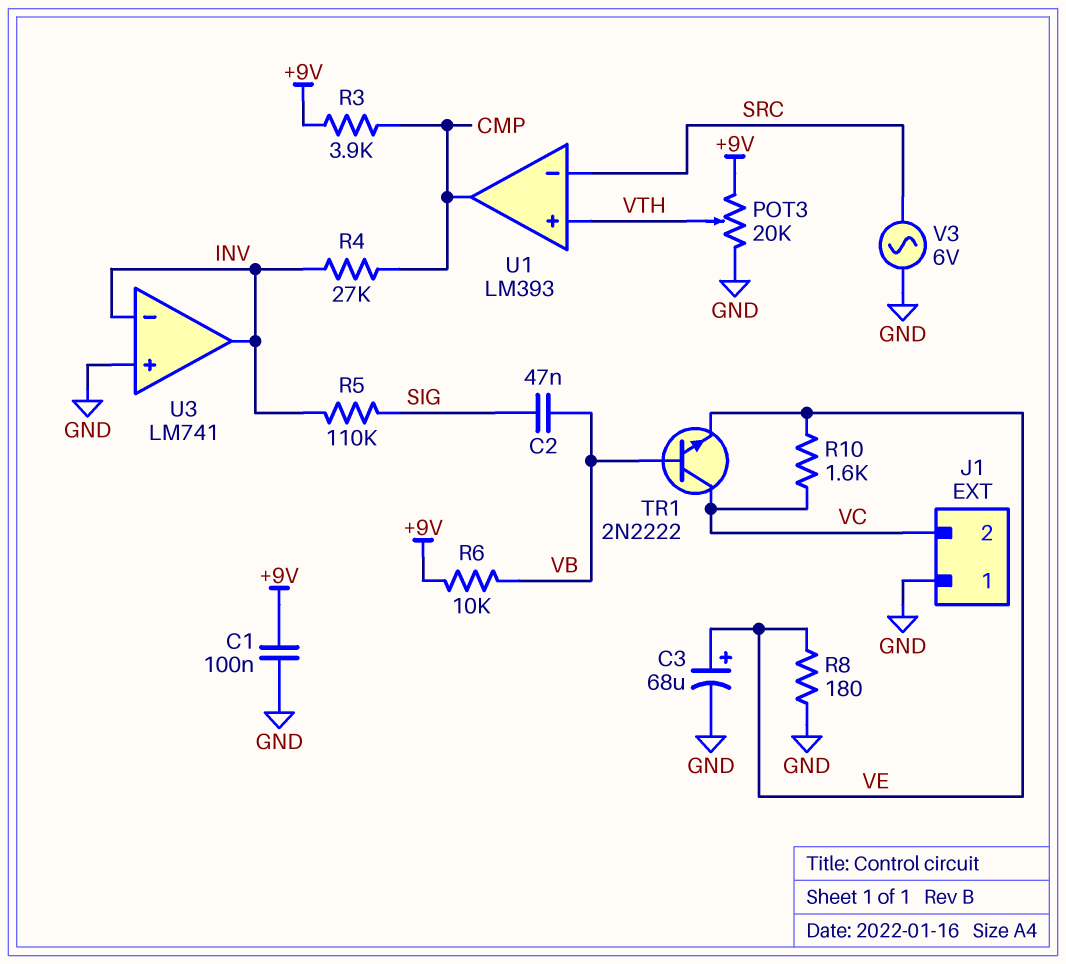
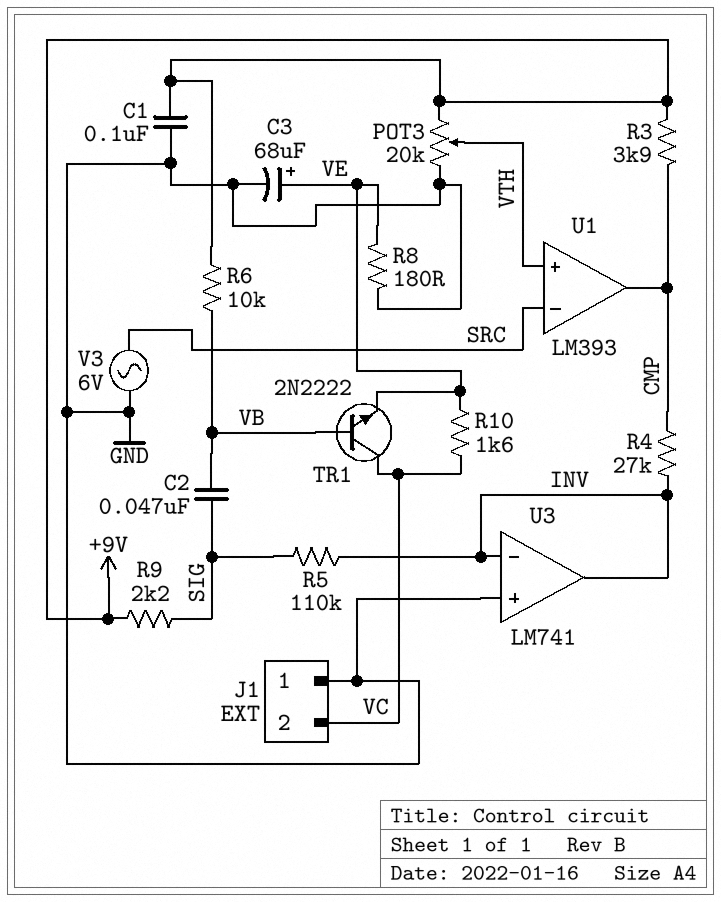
R9: none -> 2.2k (+9V, SIG)

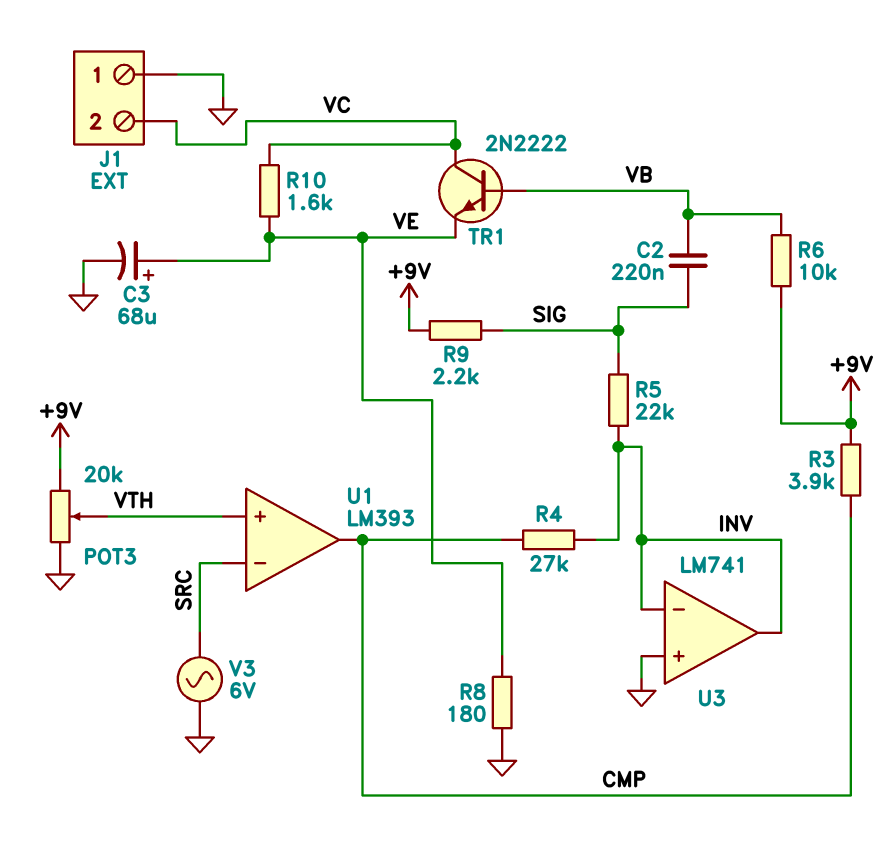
C1: 100nF (+9V, GND) -> none
C2: 47nF (SIG, VB) -> 220nF (SIG, VB)
R5: 110k (INV, SIG) -> 22k (INV, SIG)

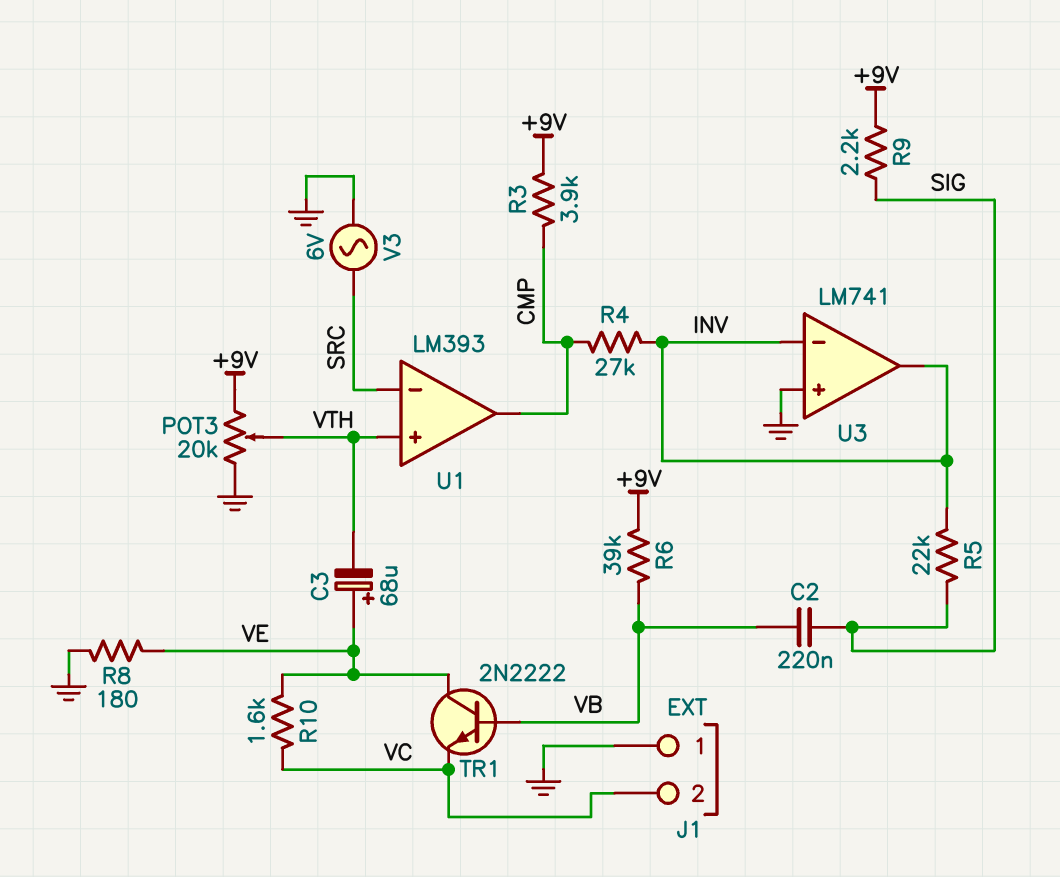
C3: 68uF (plus VE, minus GND) -> 68uF (plus VE, minus VTH)
R6: 10k (+9V, VB) -> 39k (+9V, VB)
TR1: NPN 2N2222 (B VB, C VC, E VE) -> NPN 2N2222 (B VB, C VE, E VC)

